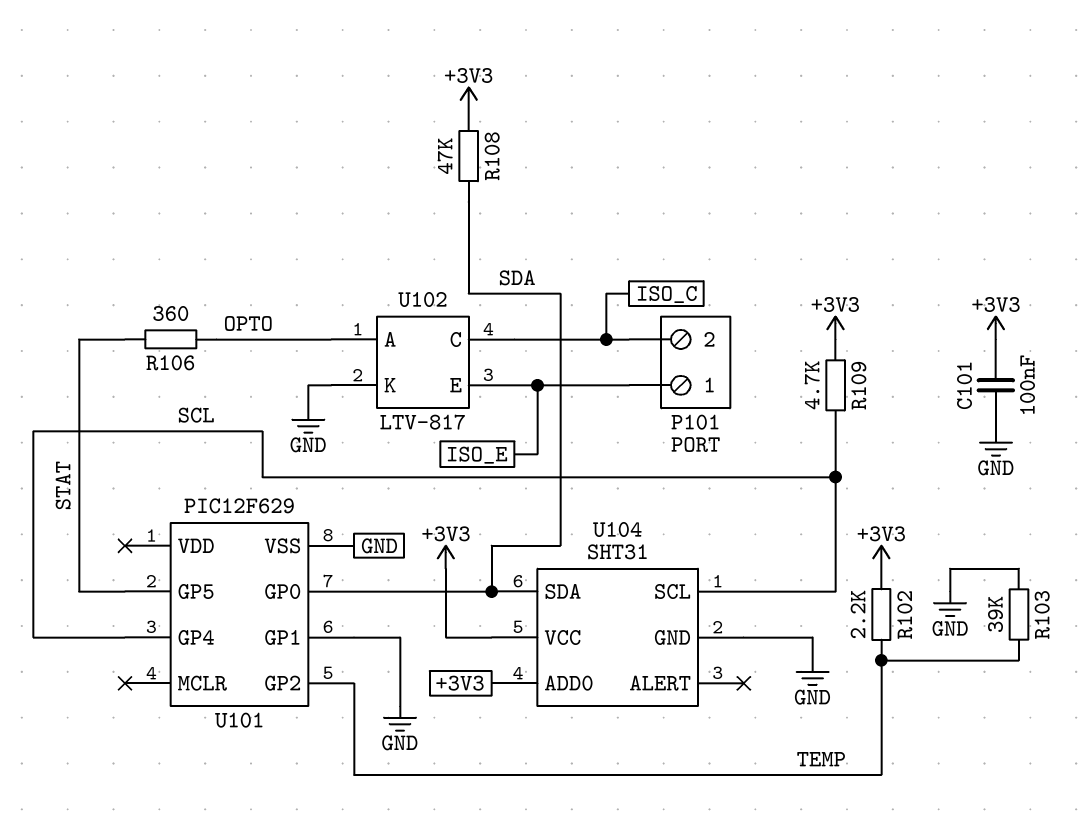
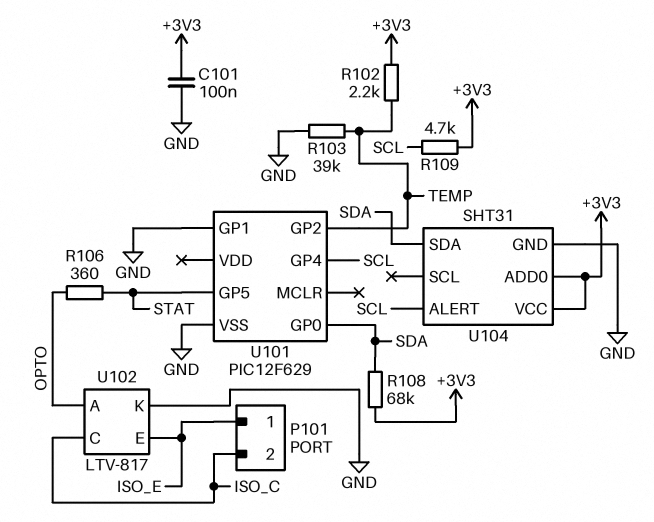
R108: 47k (+3V3, SDA) -> 68k (+3V3, SDA)
U104 pin ALERT: none -> SCL
U104 pin SCL: SCL -> none

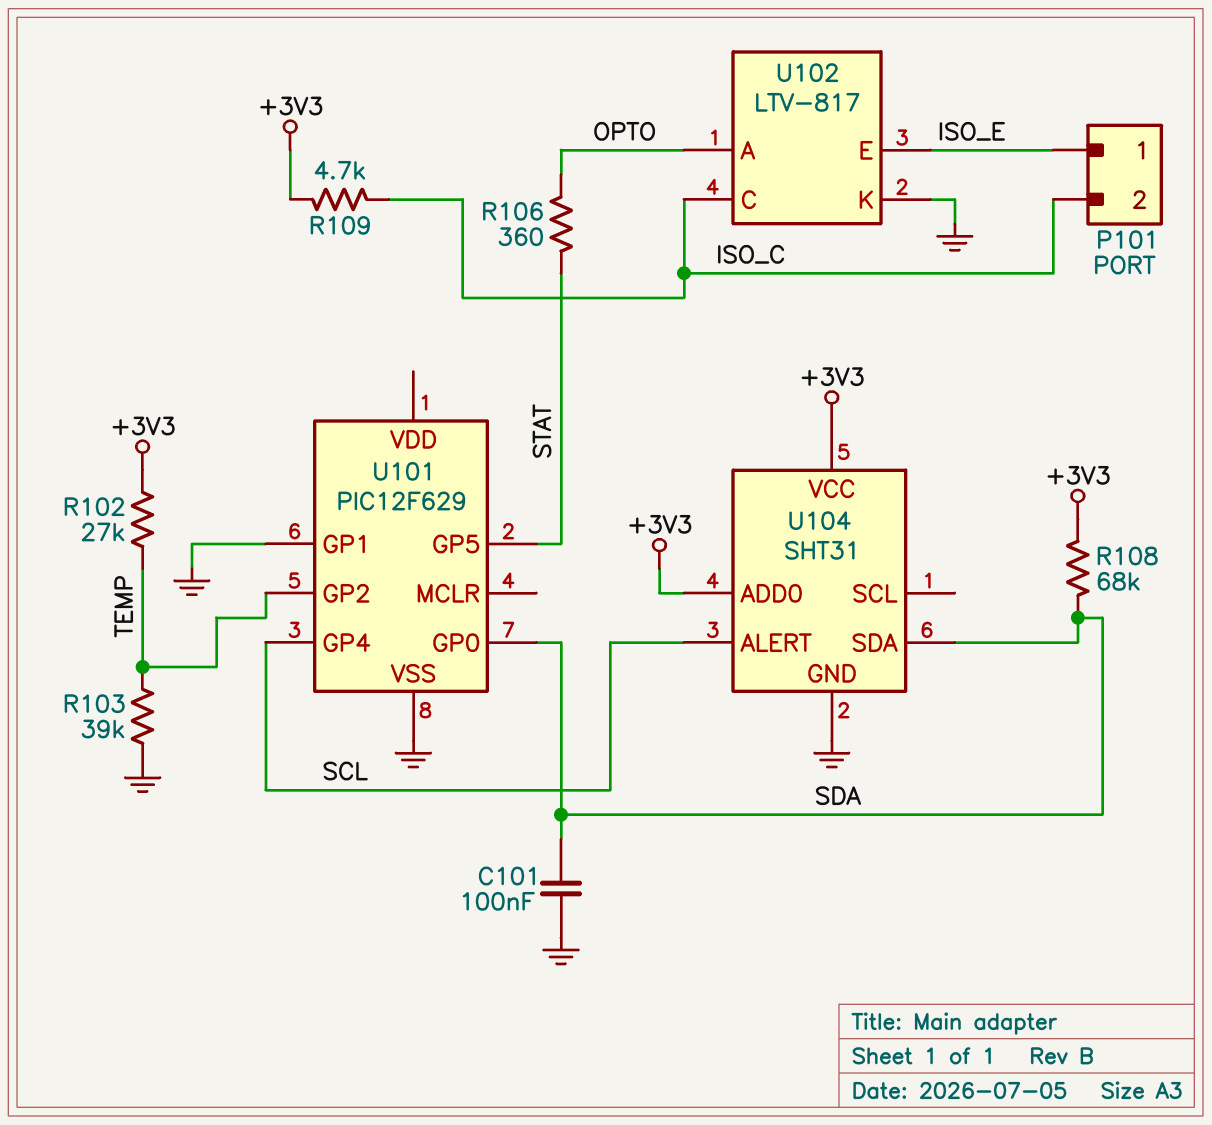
C101: 100nF (+3V3, GND) -> 100nF (GND, SDA)
R102: 2.2k (+3V3, TEMP) -> 27k (+3V3, TEMP)
R109: 4.7k (+3V3, SCL) -> 4.7k (+3V3, ISO_C)

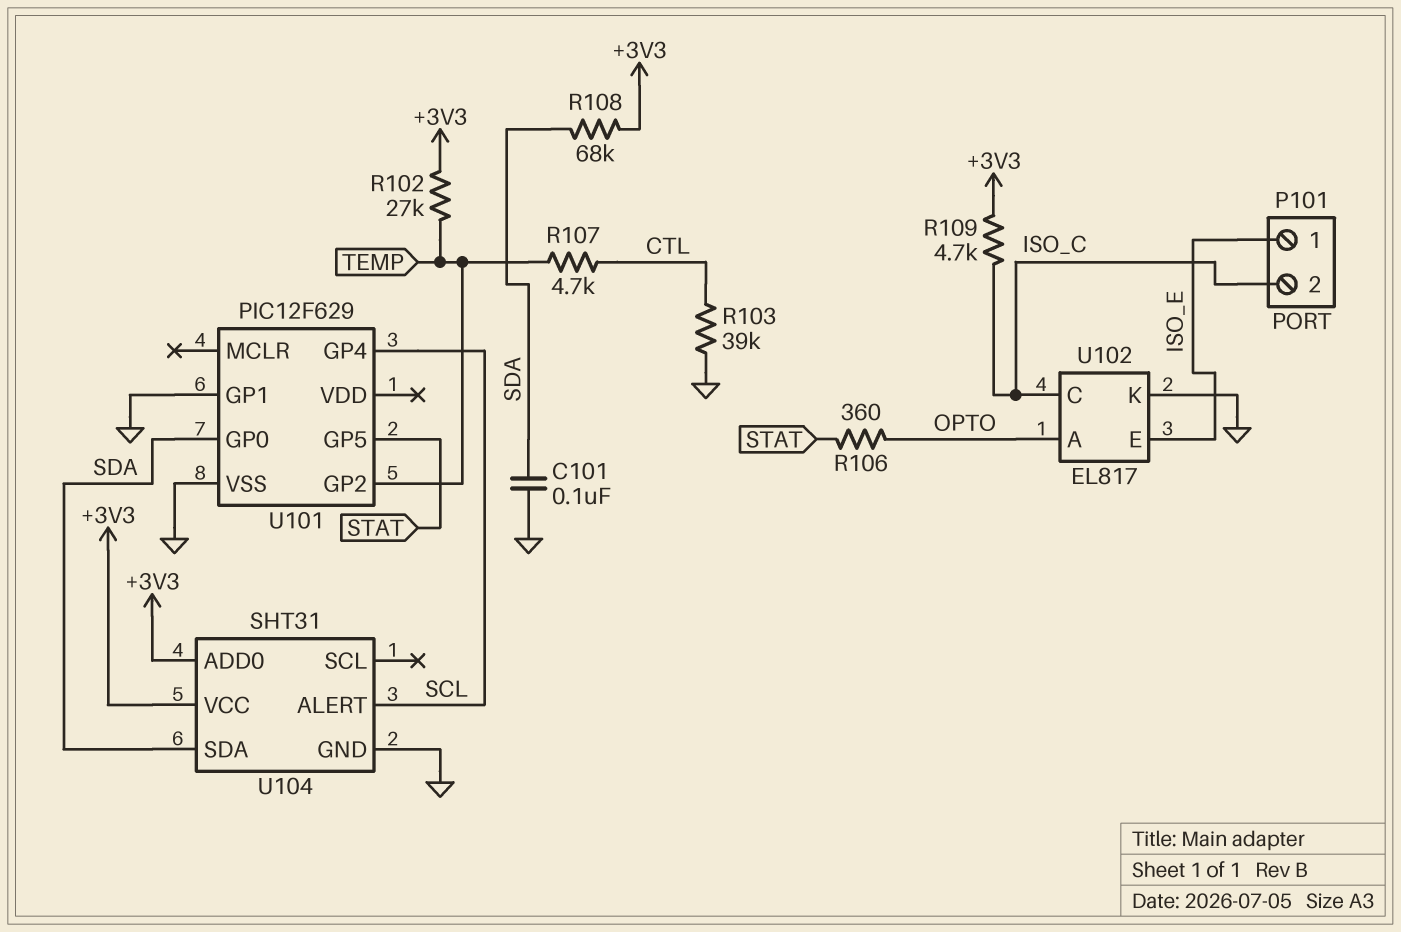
R103: 39k (GND, TEMP) -> 39k (CTL, GND)
R107: none -> 4.7k (CTL, TEMP)
U102: LTV-817 -> EL817

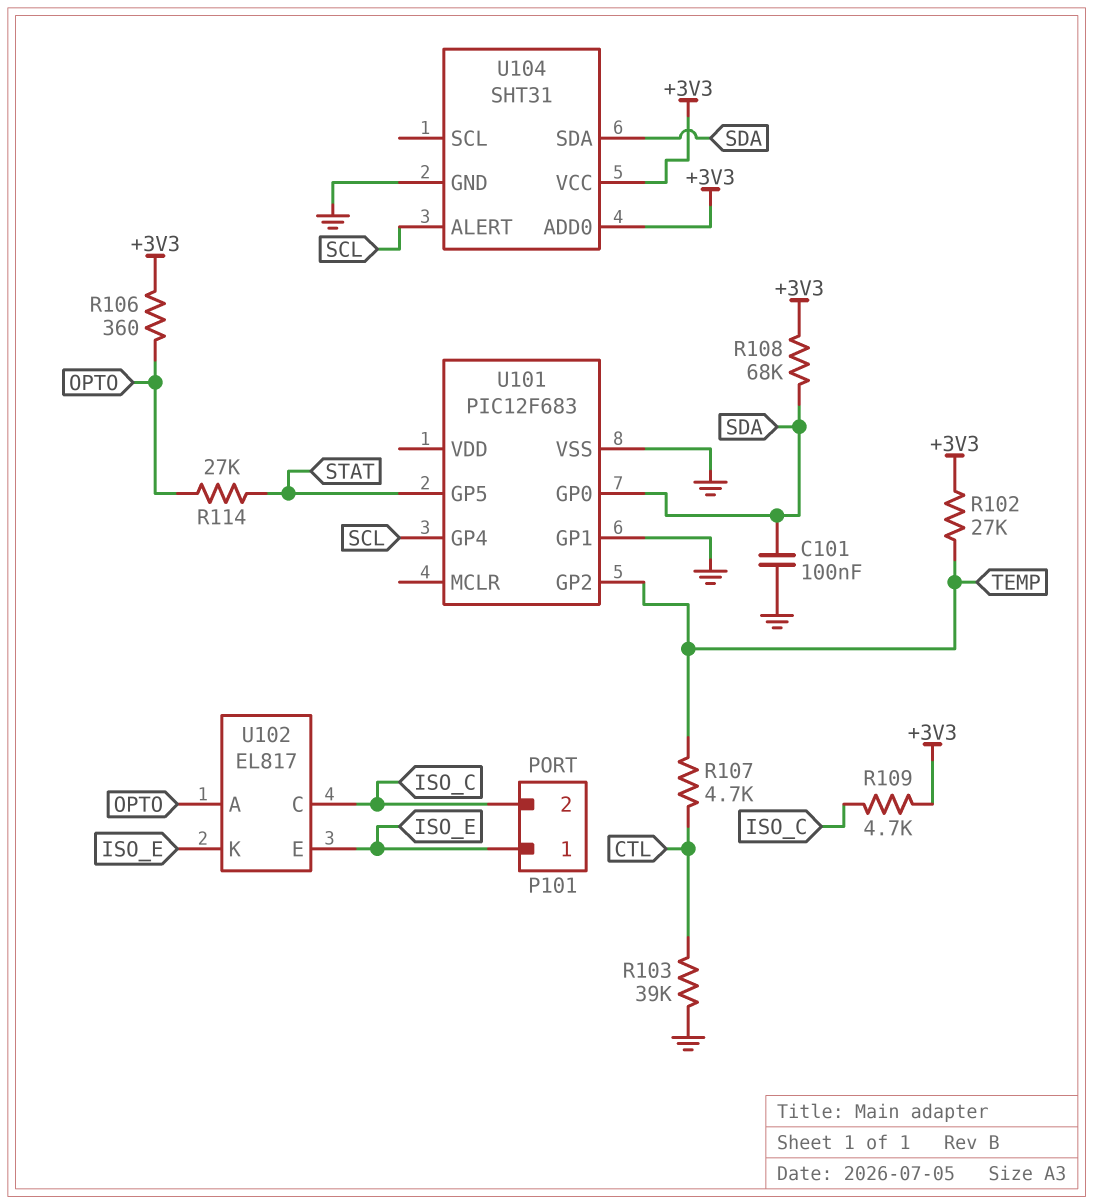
R106: 360 (OPTO, STAT) -> 360 (+3V3, OPTO)
R114: none -> 27k (OPTO, STAT)
U101: PIC12F629 -> PIC12F683
U102 pin K: GND -> ISO_E

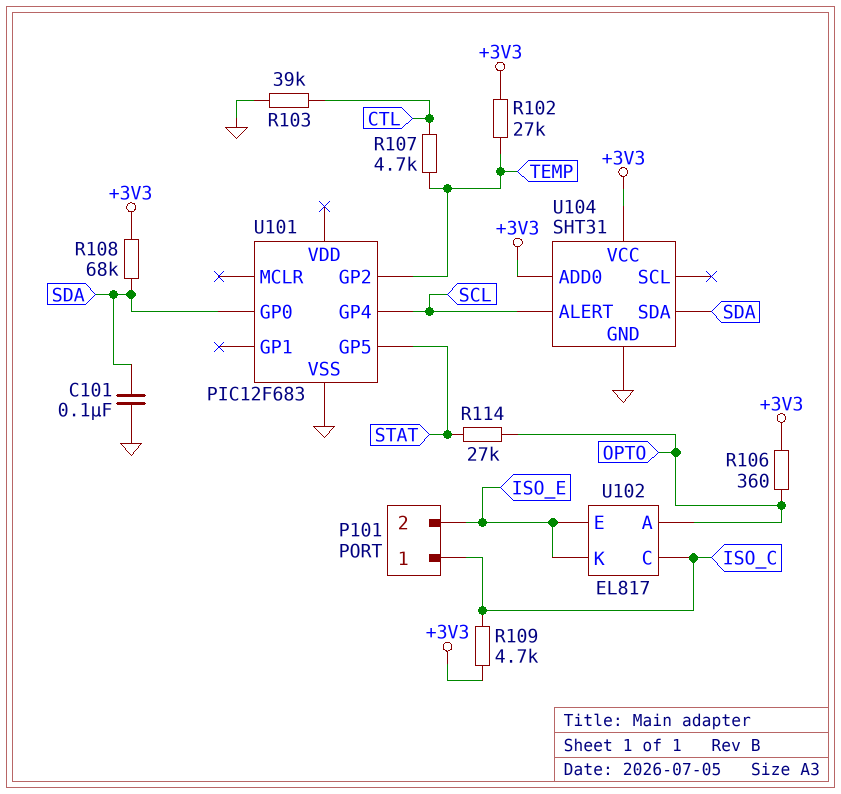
P101 pin 1: ISO_E -> ISO_C
P101 pin 2: ISO_C -> ISO_E
U101 pin GP1: GND -> none

